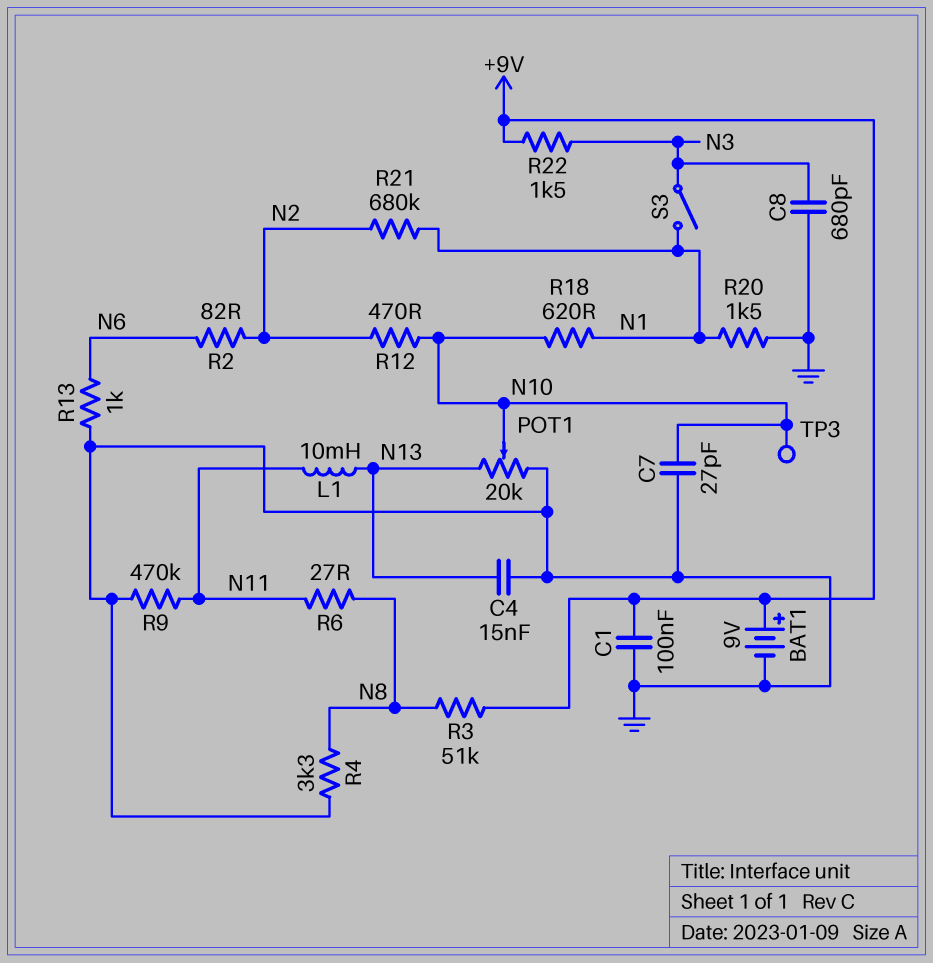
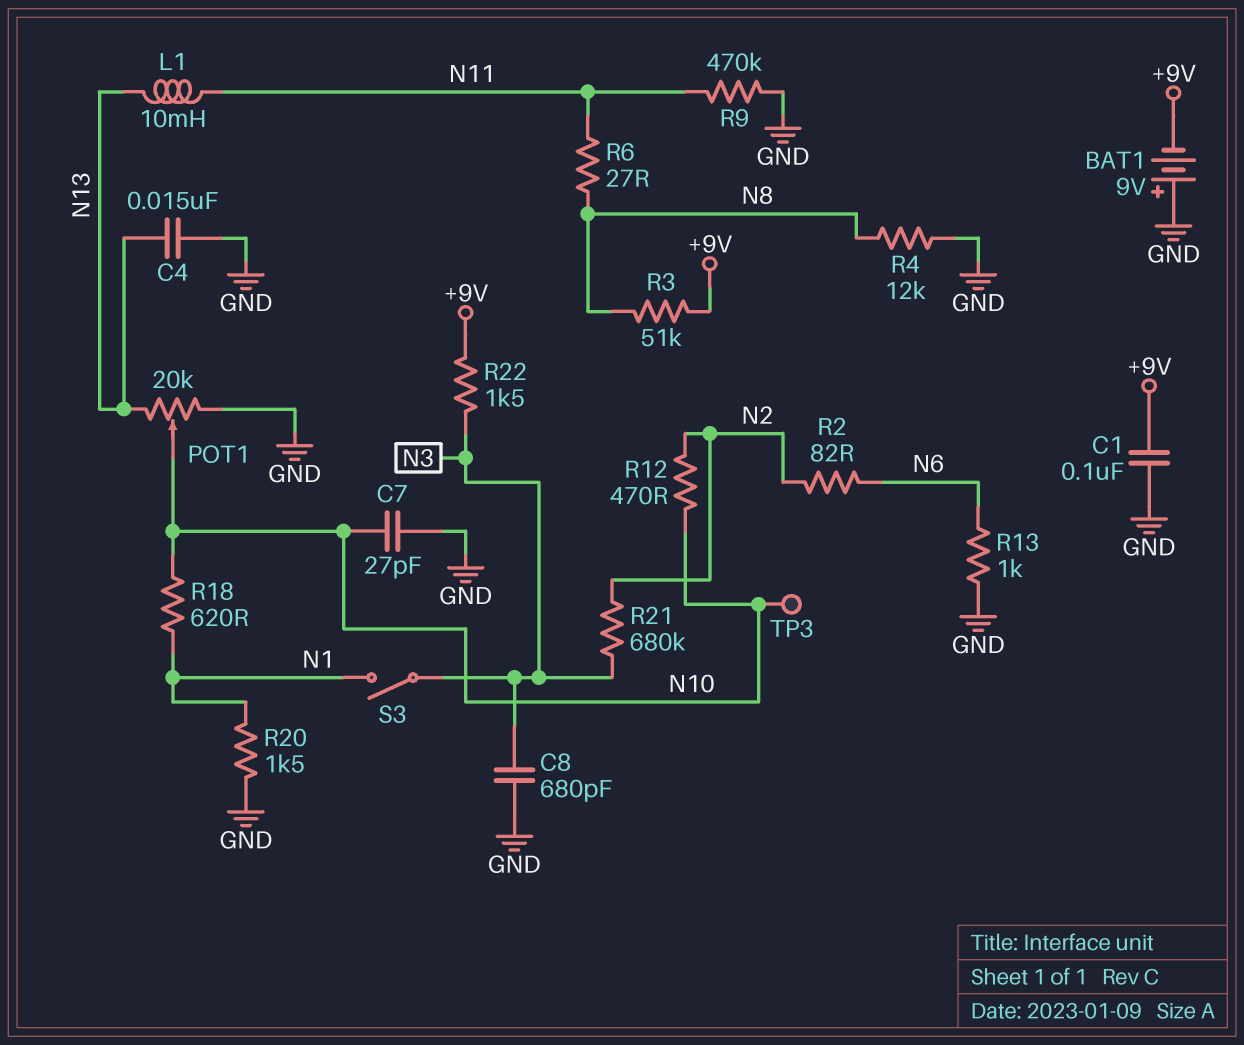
BAT1: 9V (plus +9V, minus GND) -> 9V (plus GND, minus +9V)
R4: 3.3k (GND, N8) -> 12k (GND, N8)
R21: 680k (N1, N2) -> 680k (N2, N3)

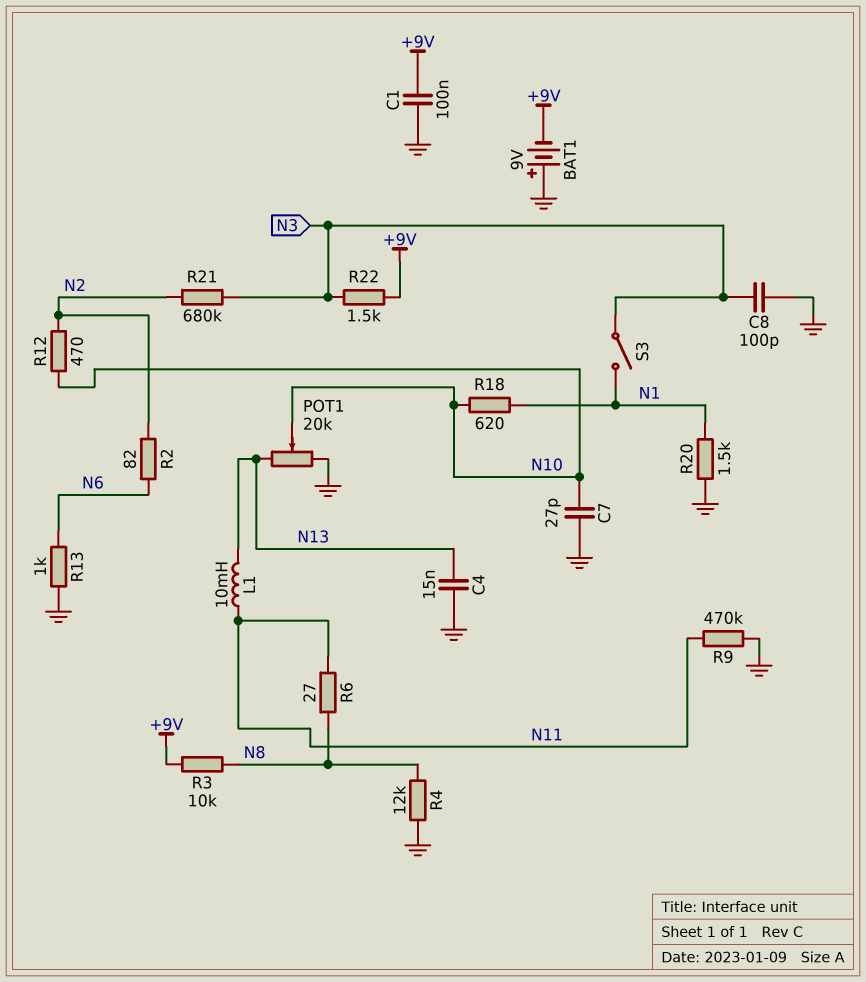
C8: 680pF (GND, N3) -> 100pF (GND, N3)
R3: 51k (+9V, N8) -> 10k (+9V, N8)
TP3: test point (N10) -> none

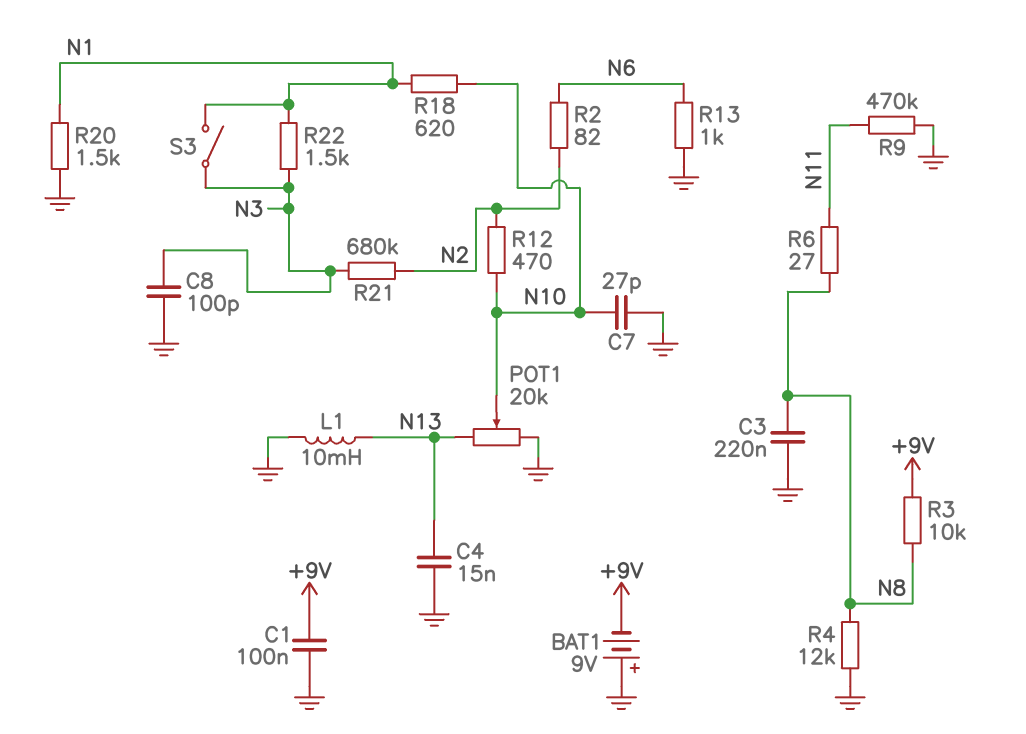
C3: none -> 220nF (GND, N8)
L1: 10mH (N11, N13) -> 10mH (GND, N13)
R22: 1.5k (+9V, N3) -> 1.5k (N1, N3)

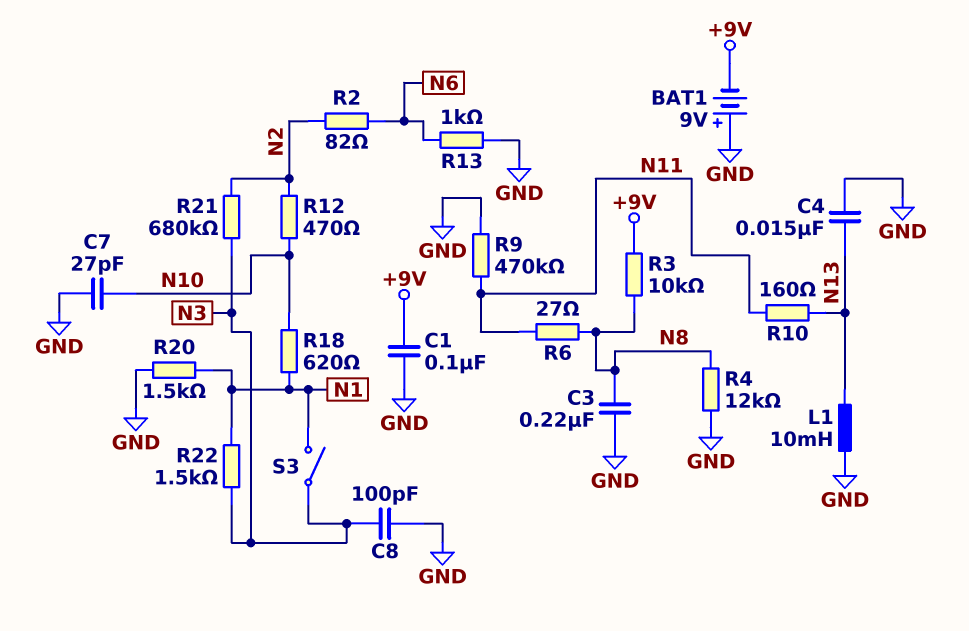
POT1: 20k (GND, N13, wiper N10) -> none
R10: none -> 160 (N11, N13)

